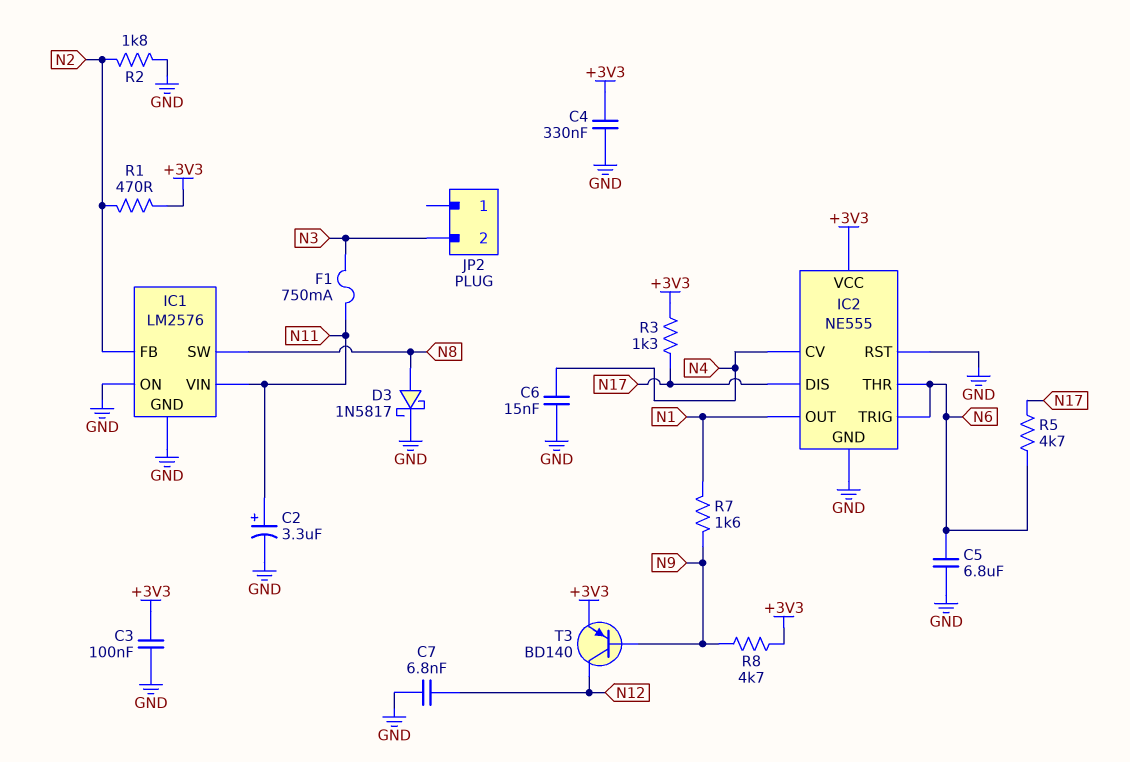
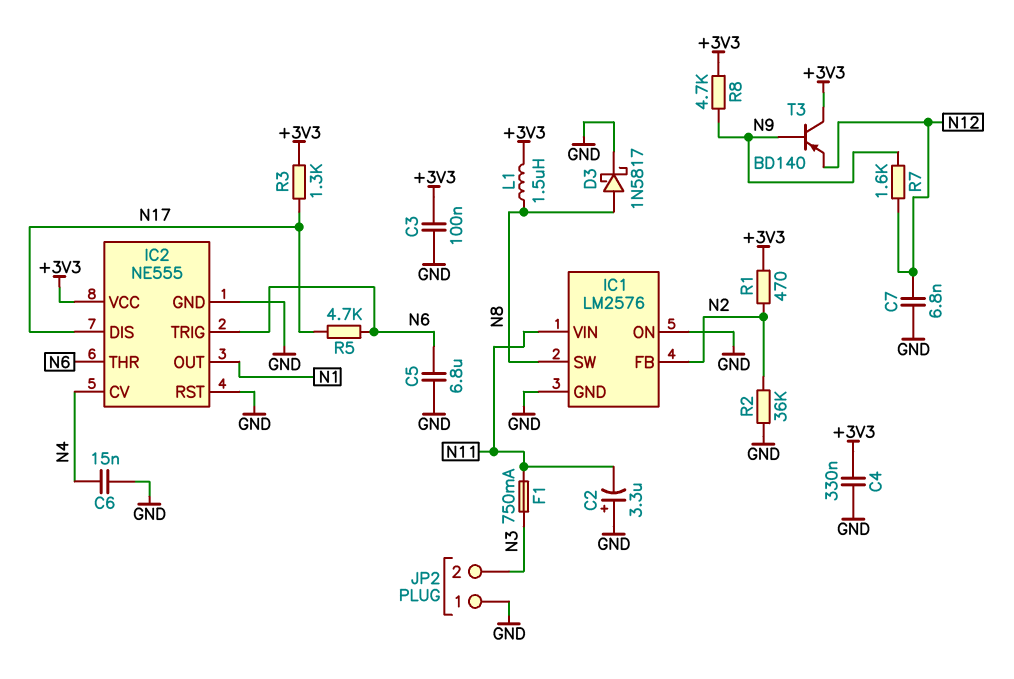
C2: 3.3uF (plus N11, minus GND) -> 3.3uF (plus GND, minus N11)
JP2 pin 1: none -> GND
L1: none -> 1.5uH (+3V3, N8)
R2: 1.8k (GND, N2) -> 36k (GND, N2)
R7: 1.6k (N1, N9) -> 1.6k (N9, N12)
T3: PNP BD140 (B N9, C N12, E +3V3) -> PNP BD140 (B N9, C +3V3, E N12)

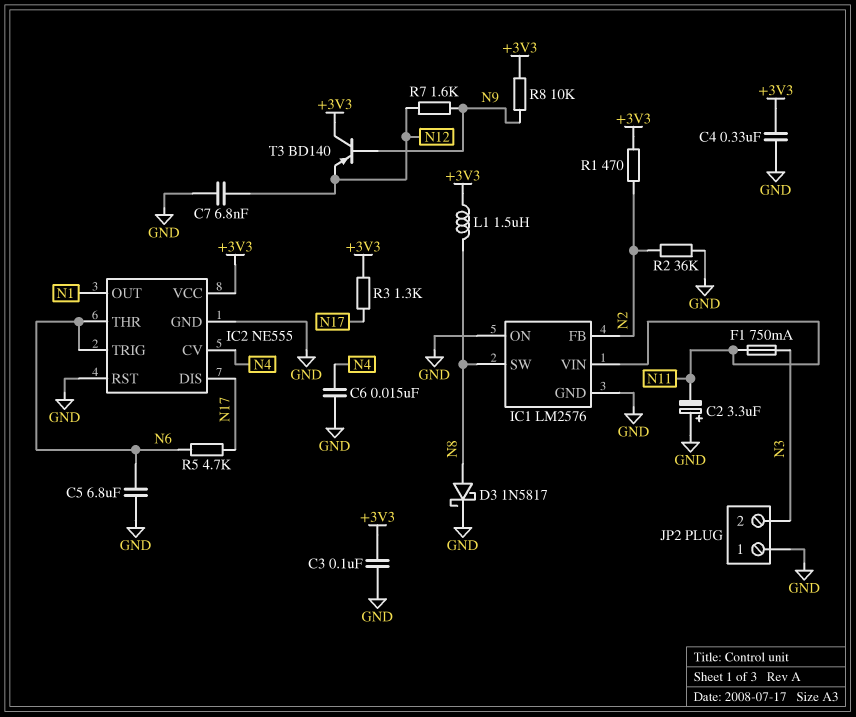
R8: 4.7k (+3V3, N9) -> 10k (+3V3, N9)

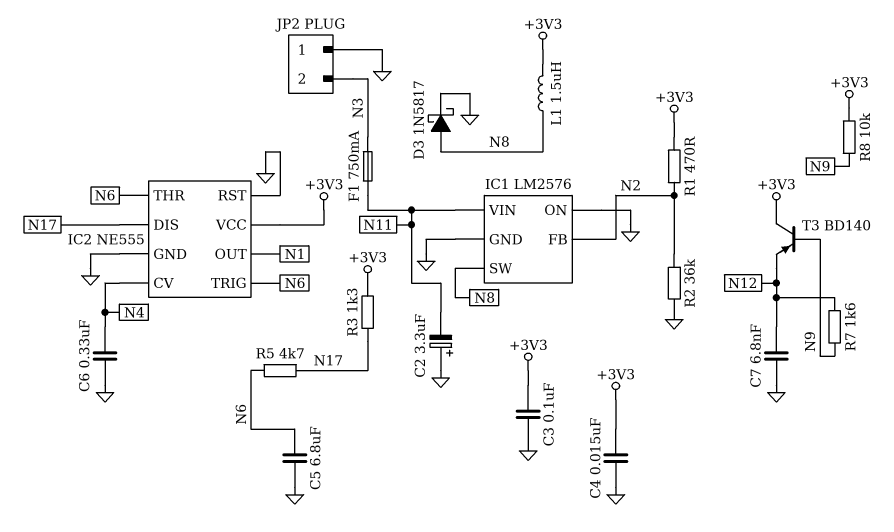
C4: 330nF (+3V3, GND) -> 15nF (+3V3, GND)
C6: 15nF (GND, N4) -> 330nF (GND, N4)

